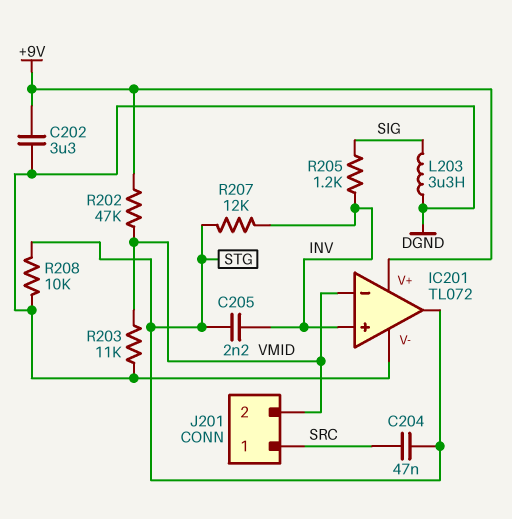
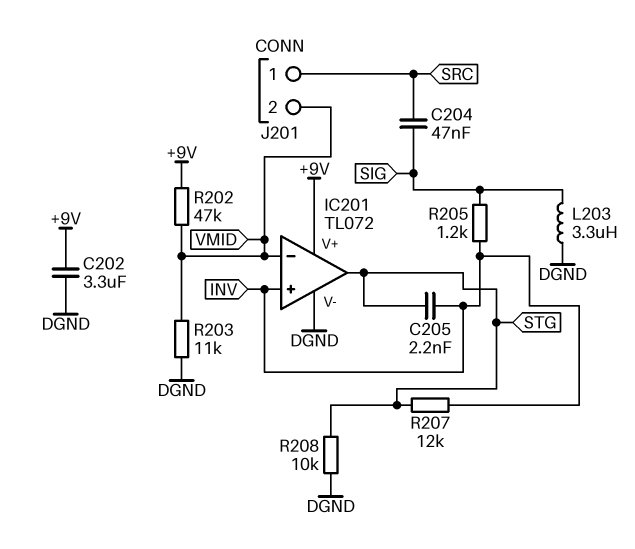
C204: 47nF (SRC, STG) -> 47nF (SIG, SRC)

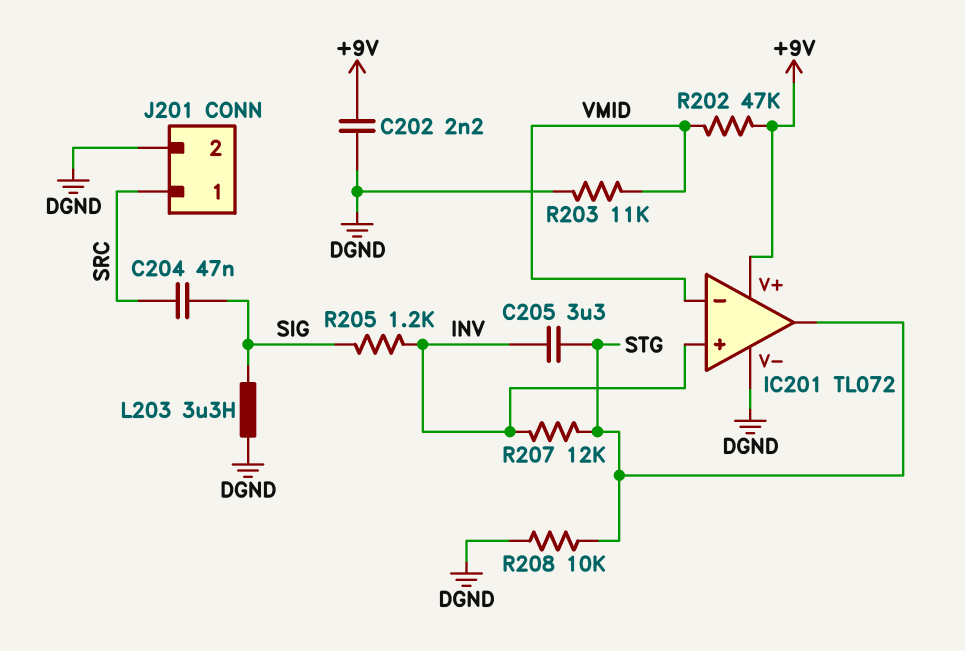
C202: 3.3uF (+9V, DGND) -> 2.2nF (+9V, DGND)
C205: 2.2nF (INV, STG) -> 3.3uF (INV, STG)
J201 pin 2: VMID -> DGND

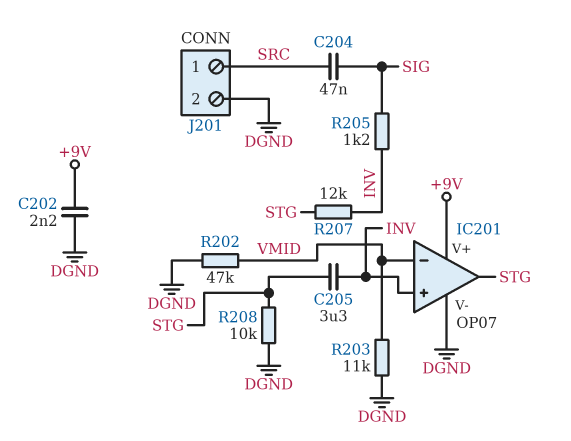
IC201: TL072 -> OP07
L203: 3.3uH (DGND, SIG) -> none
R202: 47k (+9V, VMID) -> 47k (DGND, VMID)

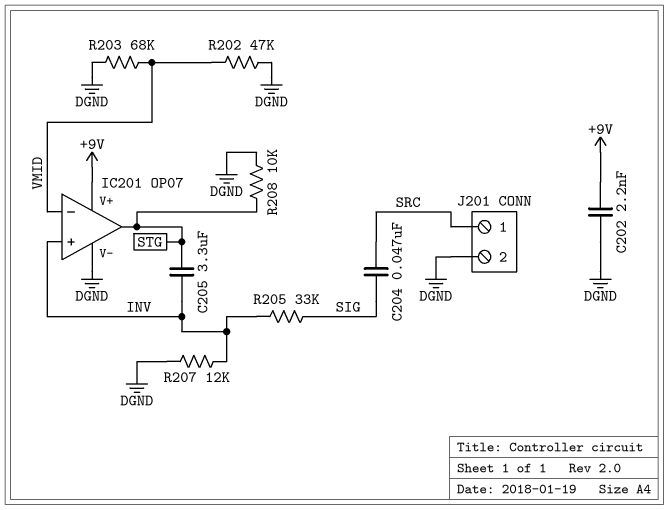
R203: 11k (DGND, VMID) -> 68k (DGND, VMID)
R205: 1.2k (INV, SIG) -> 33k (INV, SIG)
R207: 12k (INV, STG) -> 12k (DGND, INV)

